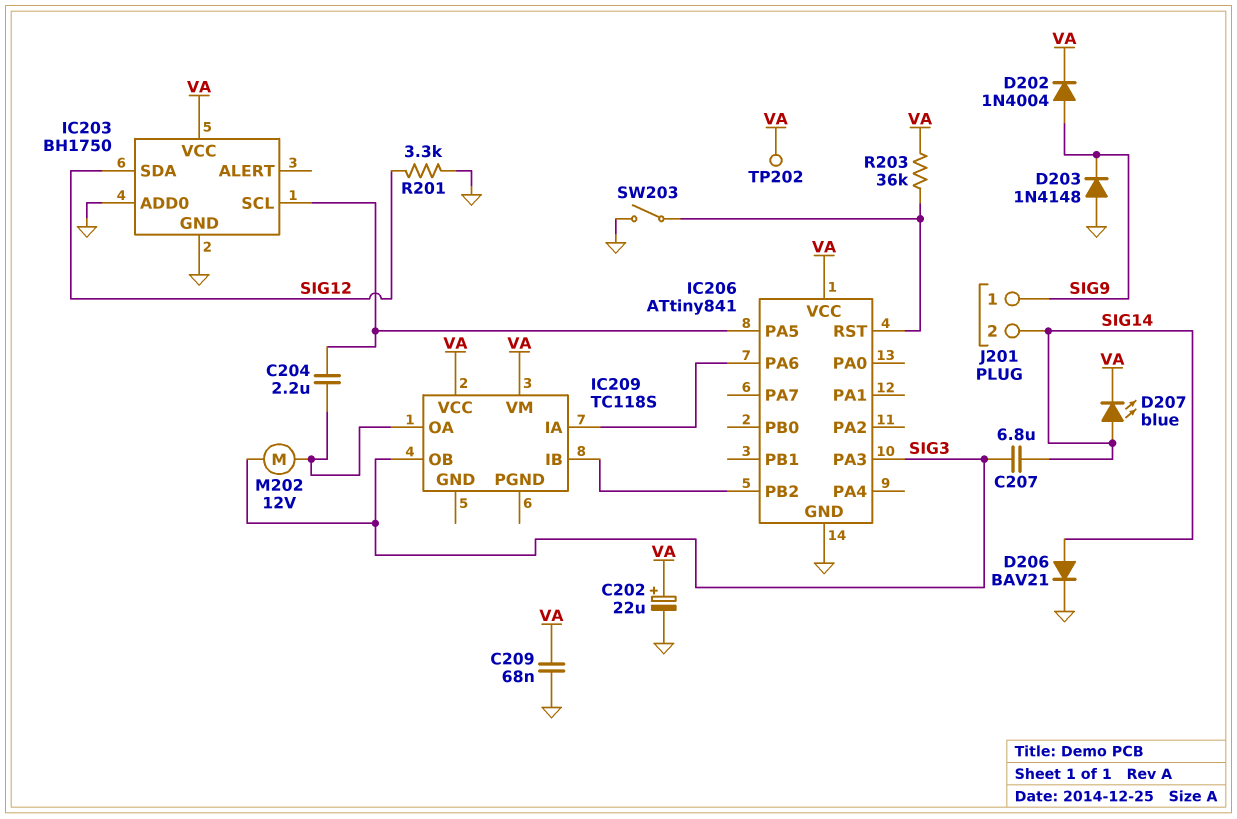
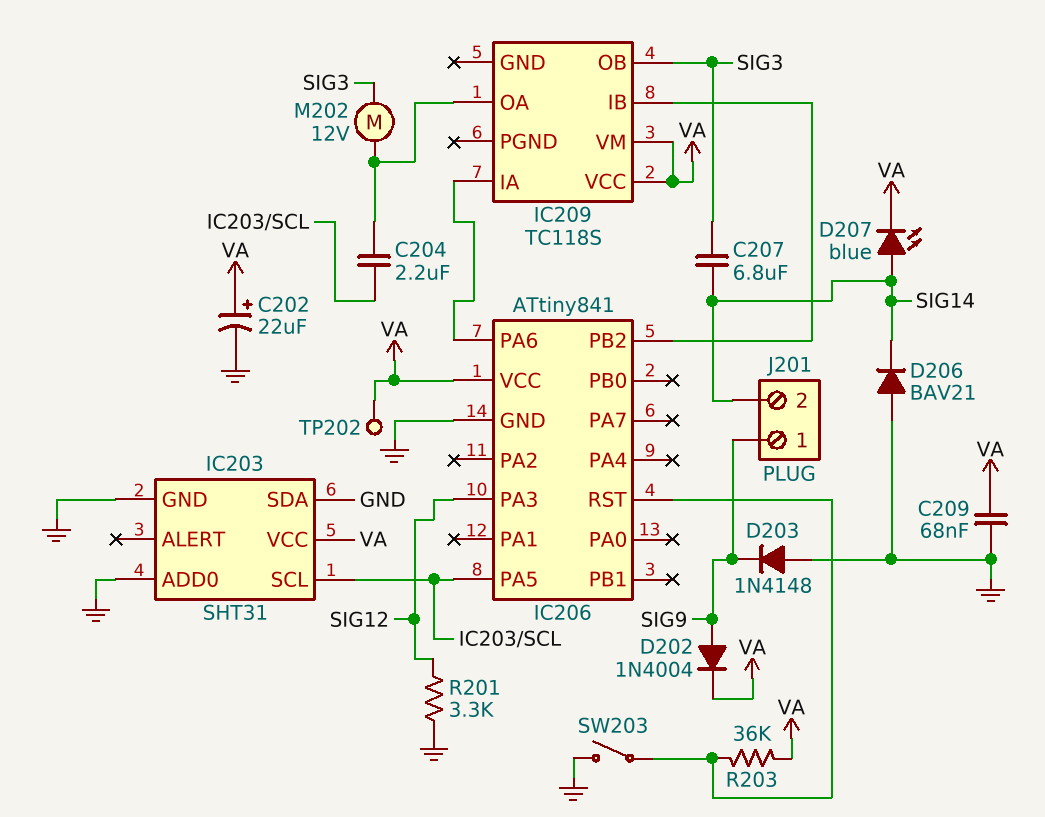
D206: diode BAV21 (A SIG14, K GND) -> diode BAV21 (A GND, K SIG14)
IC203: BH1750 -> SHT31
IC203 pin SDA: SIG12 -> GND
IC206 pin PA3: SIG3 -> SIG12

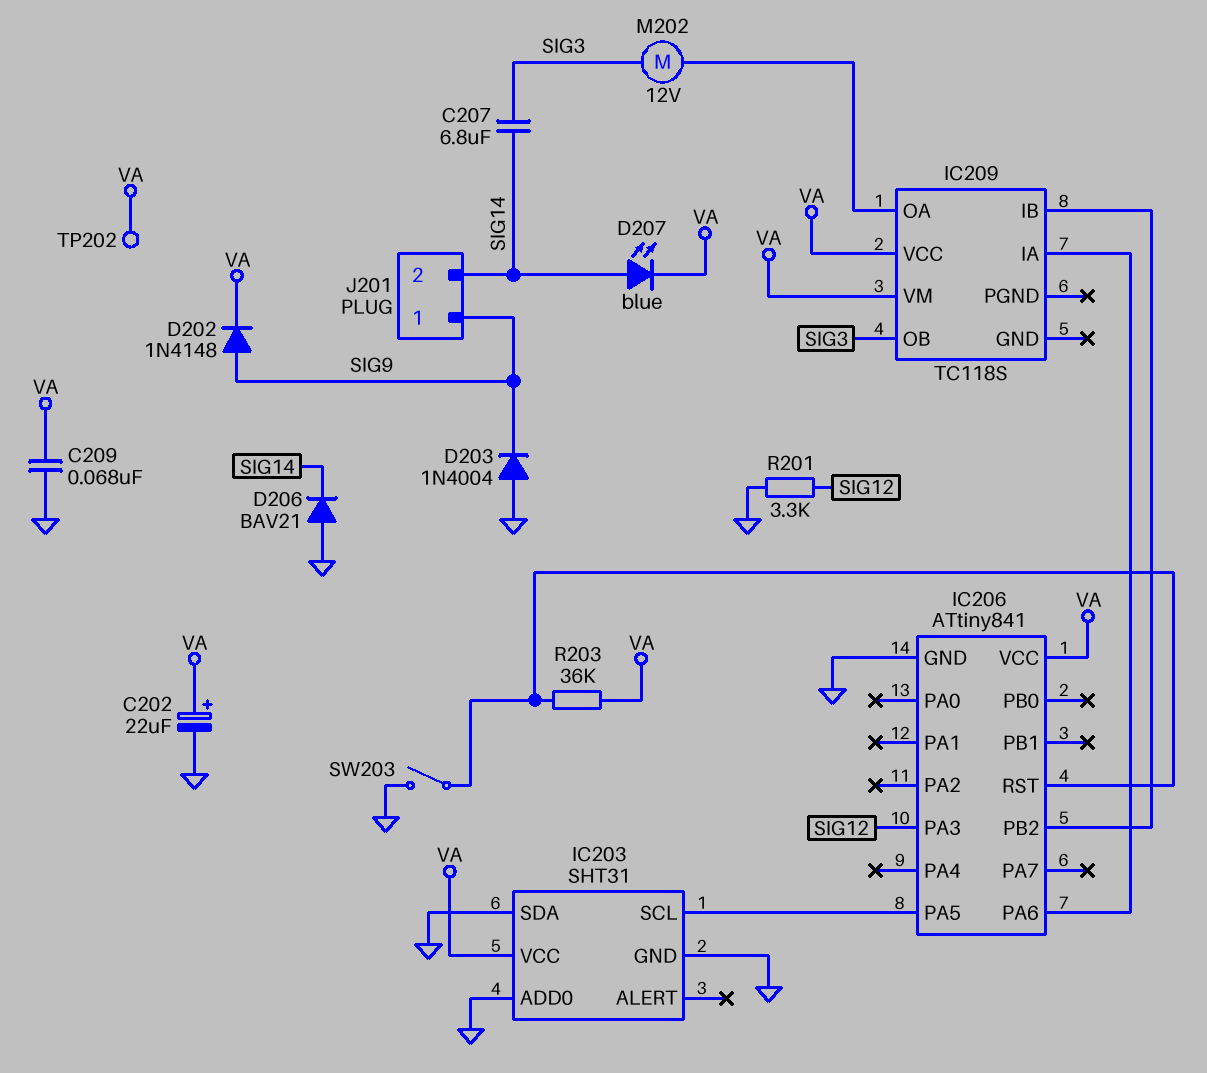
C204: 2.2uF (IC203/SCL, IC209/OA) -> none
D202: diode 1N4004 (A SIG9, K VA) -> diode 1N4148 (A SIG9, K VA)
D203: diode 1N4148 (A GND, K SIG9) -> diode 1N4004 (A GND, K SIG9)

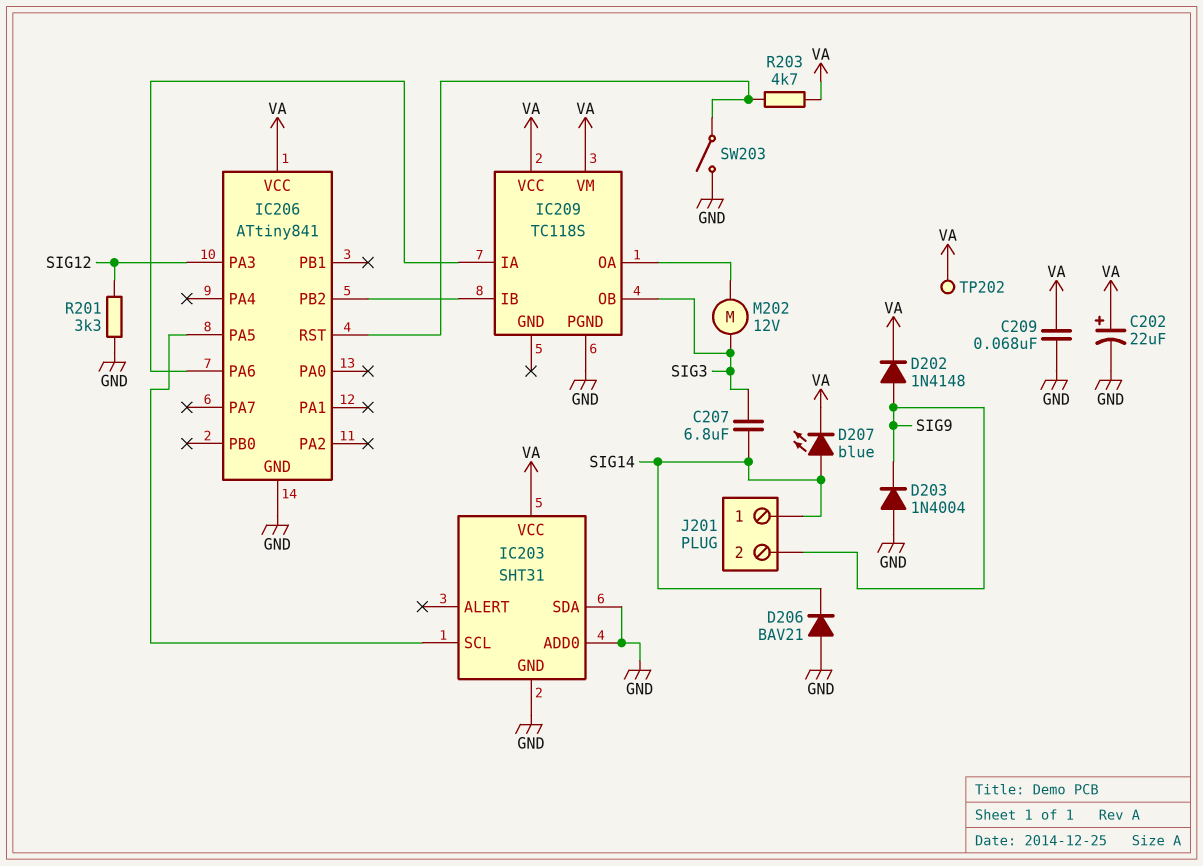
IC209 pin PGND: none -> GND
J201 pin 1: SIG9 -> SIG14
J201 pin 2: SIG14 -> SIG9
R203: 36k (IC206/RST, VA) -> 4.7k (IC206/RST, VA)

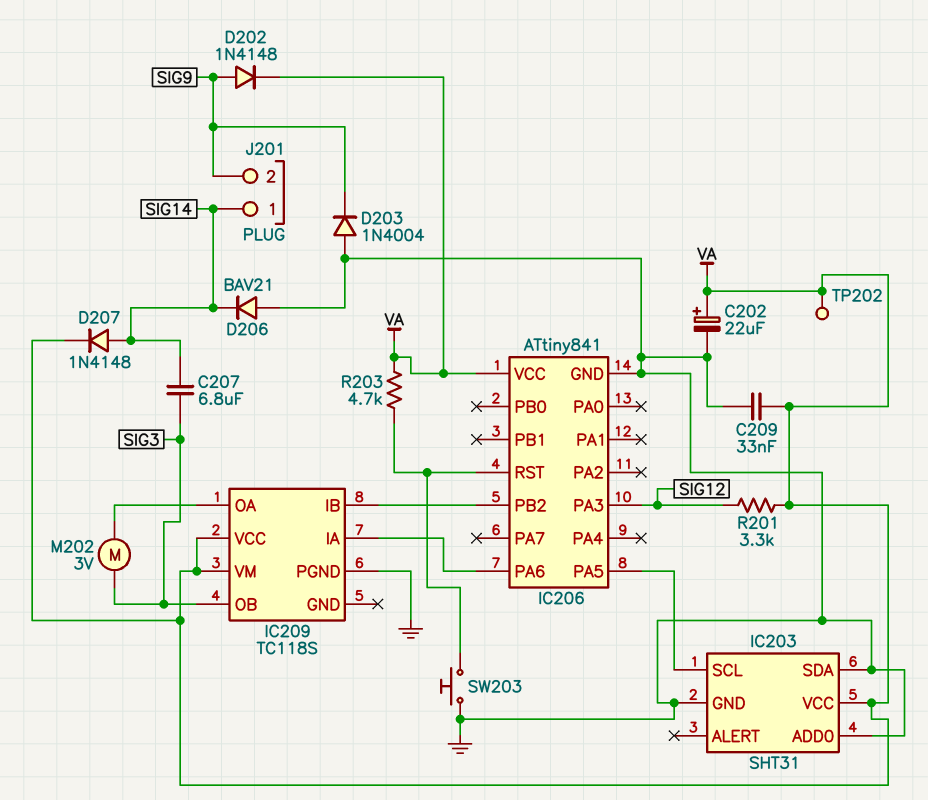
C209: 68nF (GND, VA) -> 33nF (GND, VA)
D207: LED blue (A SIG14, K VA) -> diode 1N4148 (A SIG14, K VA)
M202: motor 12V (IC209/OA, SIG3) -> motor 3V (IC209/OA, SIG3)
R201: 3.3k (GND, SIG12) -> 3.3k (SIG12, VA)
SW203: switch (GND, IC206/RST) -> button (GND, IC206/RST)

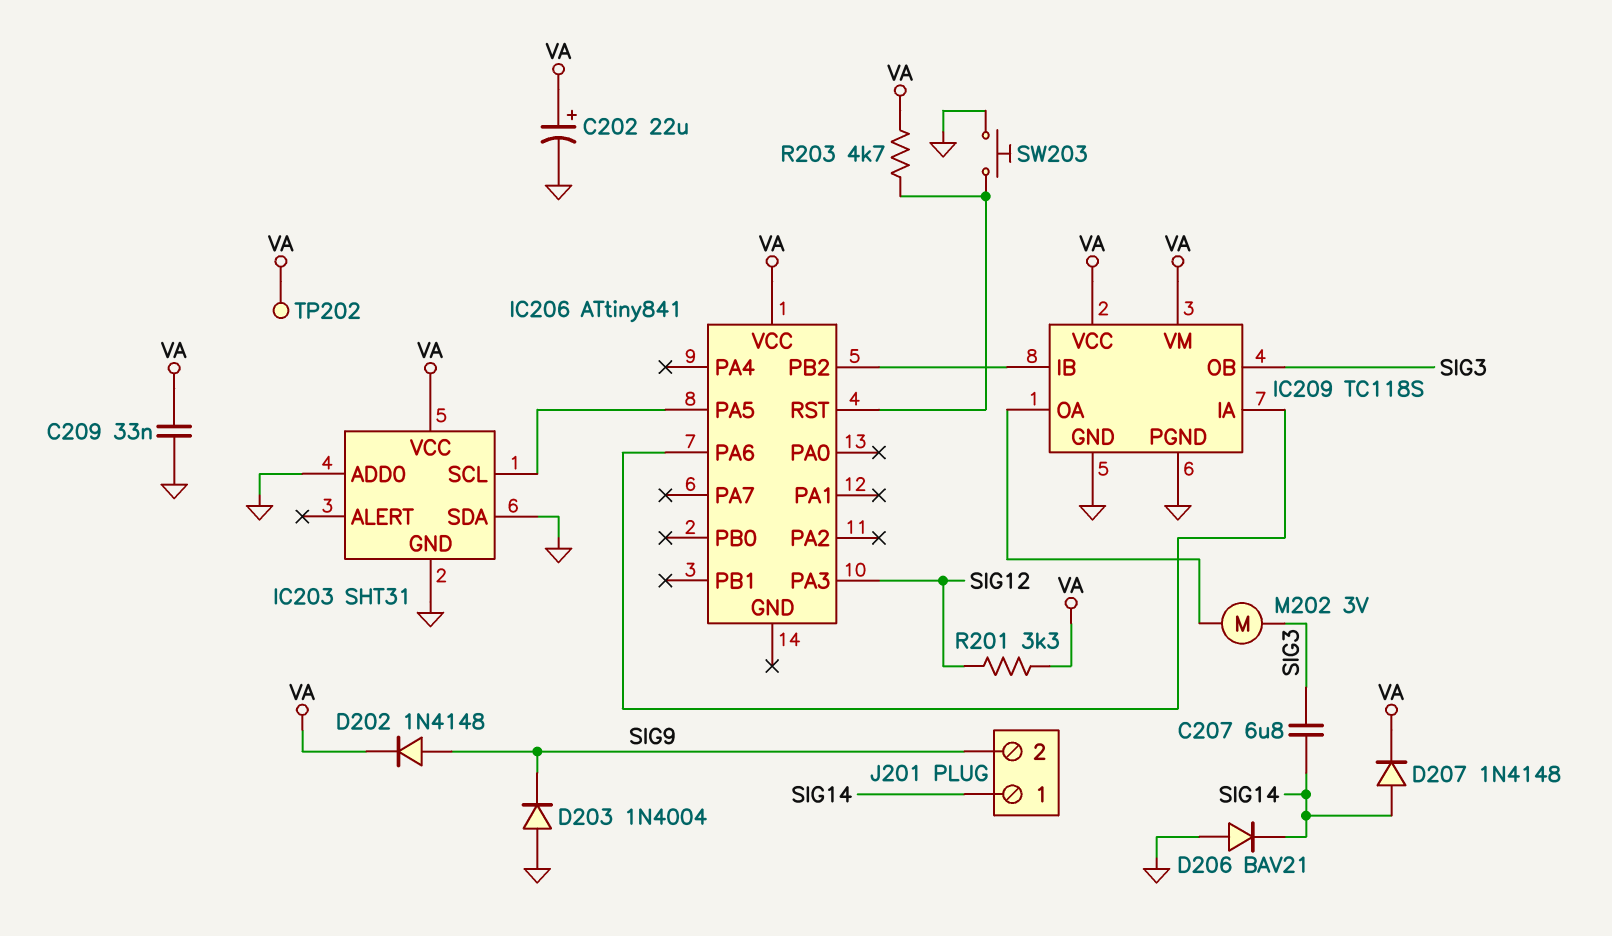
IC206 pin GND: GND -> none
IC209 pin GND: none -> GND

